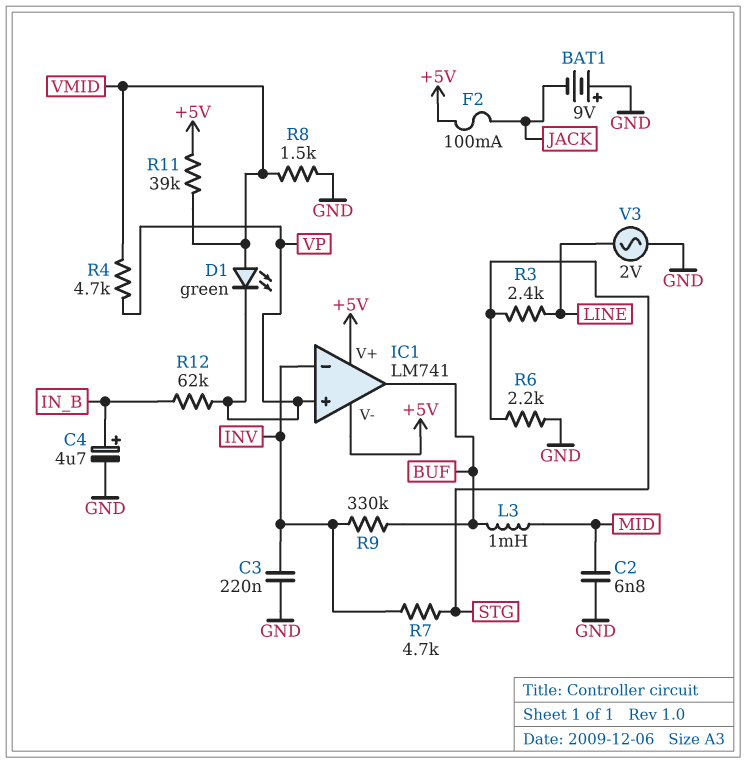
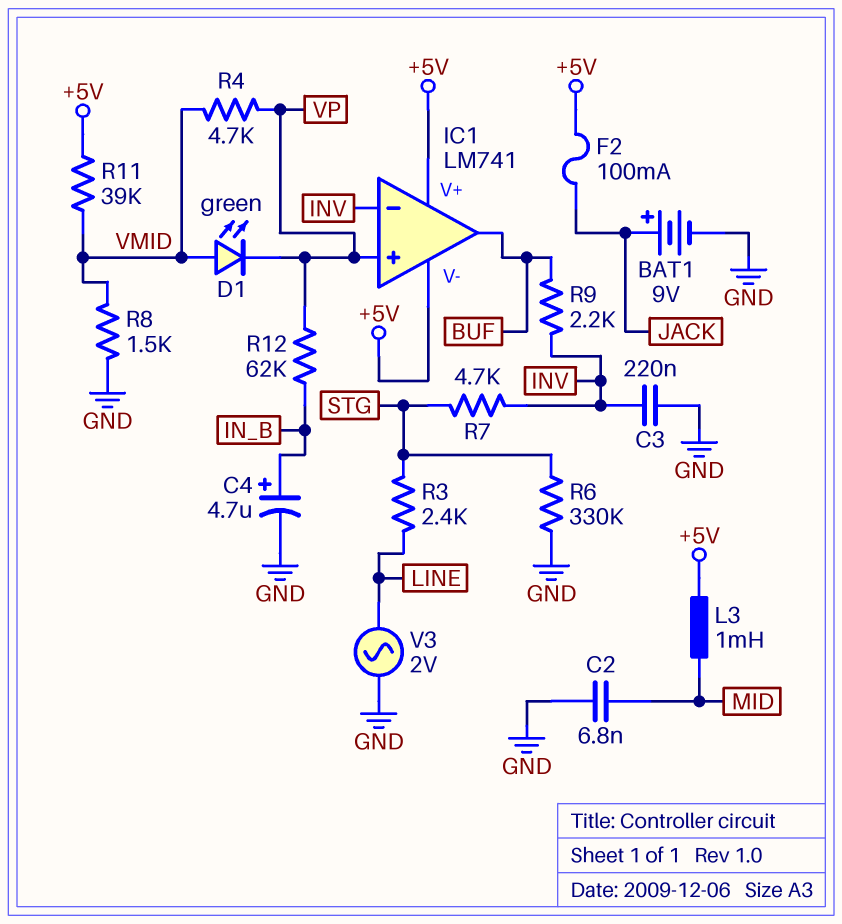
BAT1: 9V (plus GND, minus JACK) -> 9V (plus JACK, minus GND)
L3: 1mH (BUF, MID) -> 1mH (+5V, MID)
R6: 2.2k (GND, STG) -> 330k (GND, STG)
R9: 330k (BUF, INV) -> 2.2k (BUF, INV)

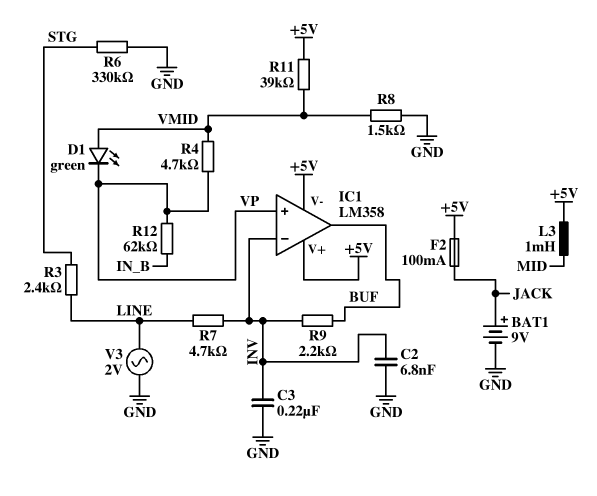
C2: 6.8nF (GND, MID) -> 6.8nF (GND, INV)
C4: 4.7uF (plus IN_B, minus GND) -> none
IC1: LM741 -> LM358
R7: 4.7k (INV, STG) -> 4.7k (INV, LINE)

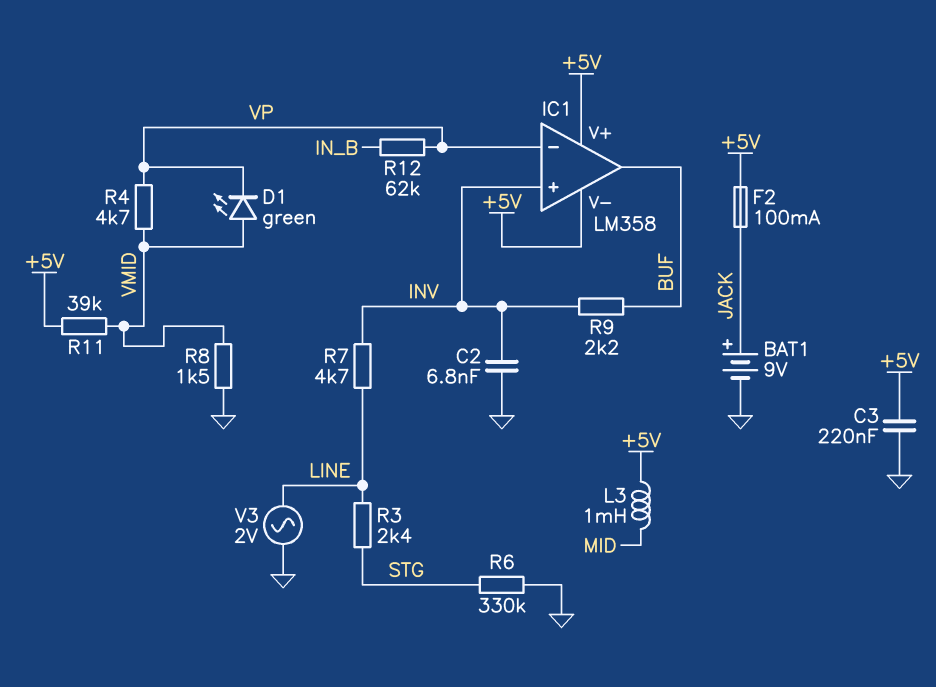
C3: 220nF (GND, INV) -> 220nF (+5V, GND)
IC1 pin in+: VP -> INV
IC1 pin in-: INV -> VP

